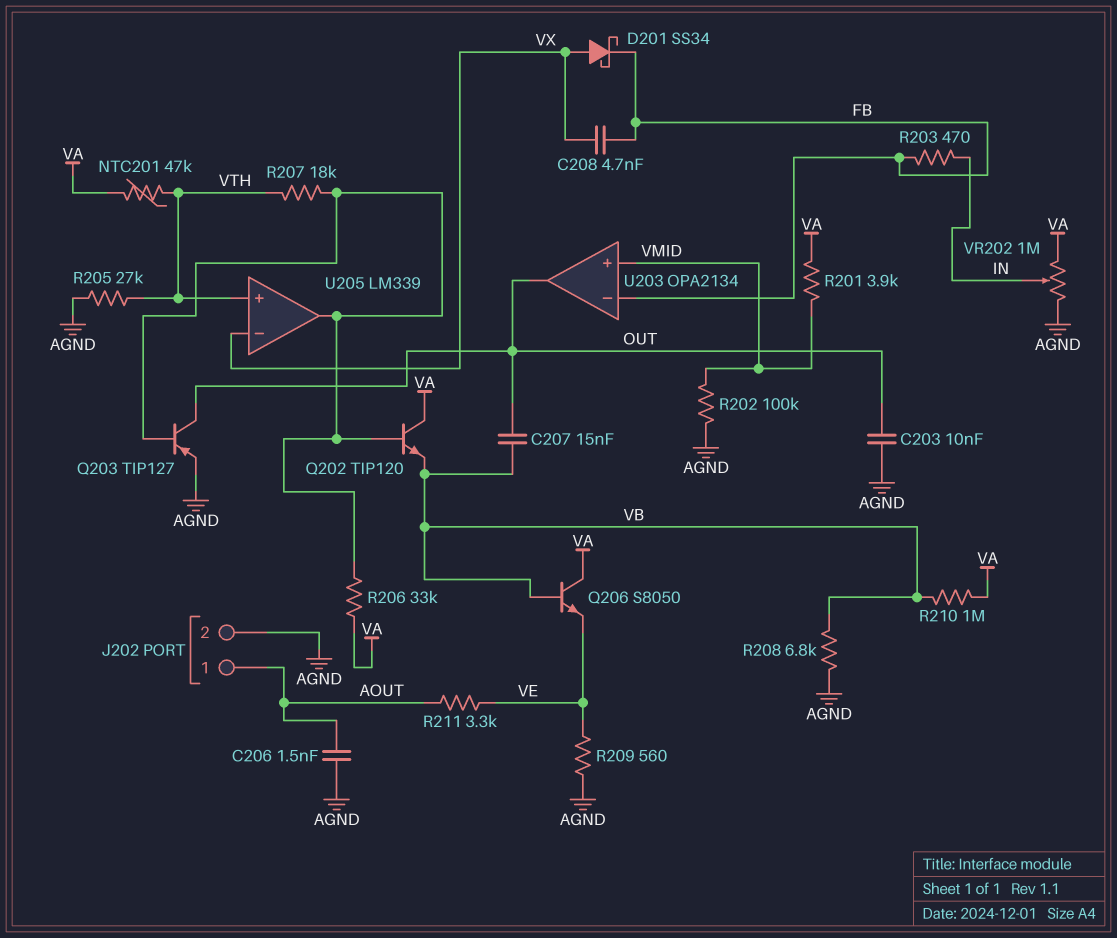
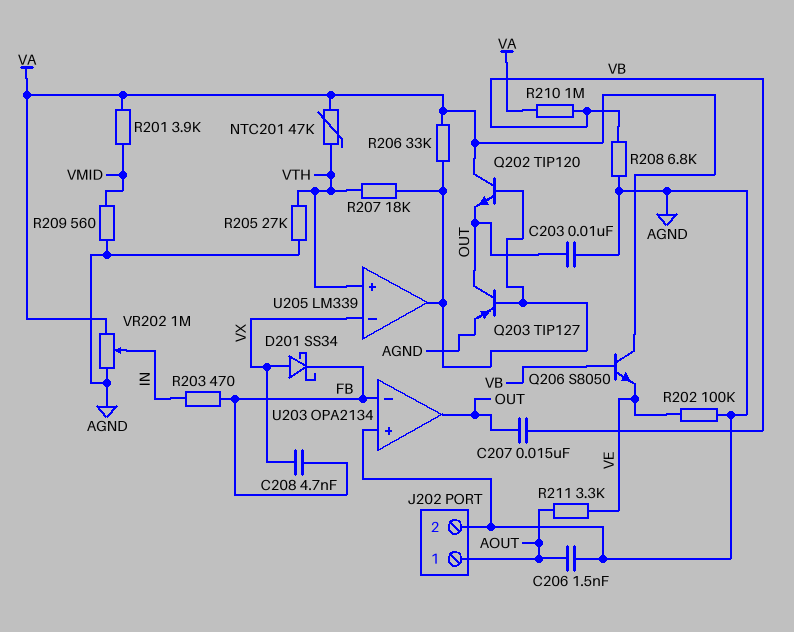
Q202: NPN TIP120 (B U205/out, C VA, E VB) -> NPN TIP120 (B U205/out, C VA, E OUT)
R202: 100k (AGND, VMID) -> 100k (AGND, VE)
R209: 560 (AGND, VE) -> 560 (AGND, VMID)
U203 pin in+: VMID -> AGND

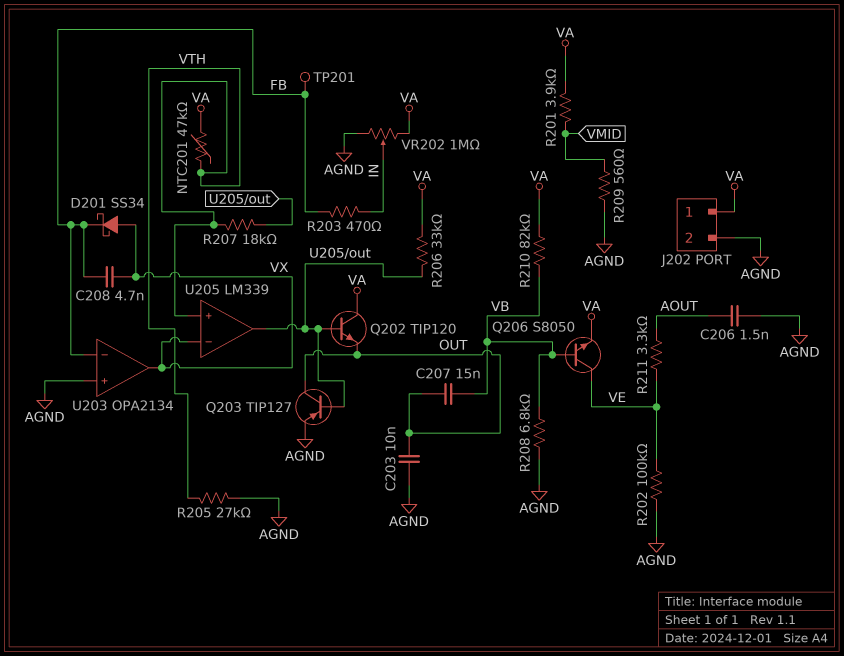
J202 pin 1: AOUT -> VA
Q206: NPN S8050 (B VB, C VA, E VE) -> NPN S8050 (B VB, C VE, E VA)
R210: 1M (VA, VB) -> 82k (VA, VB)
TP201: none -> test point (FB)
U203 pin out: OUT -> VX

